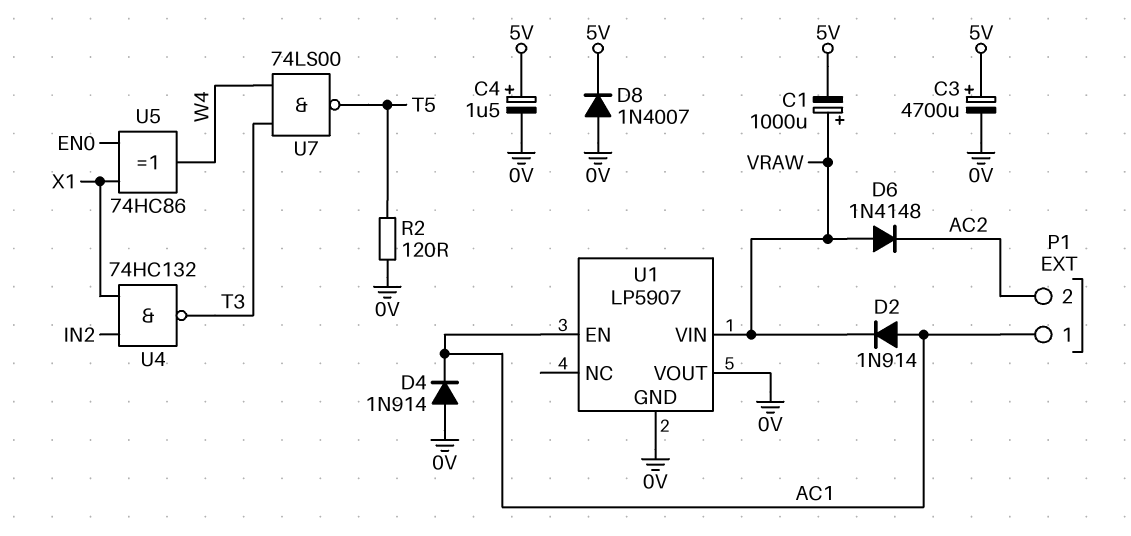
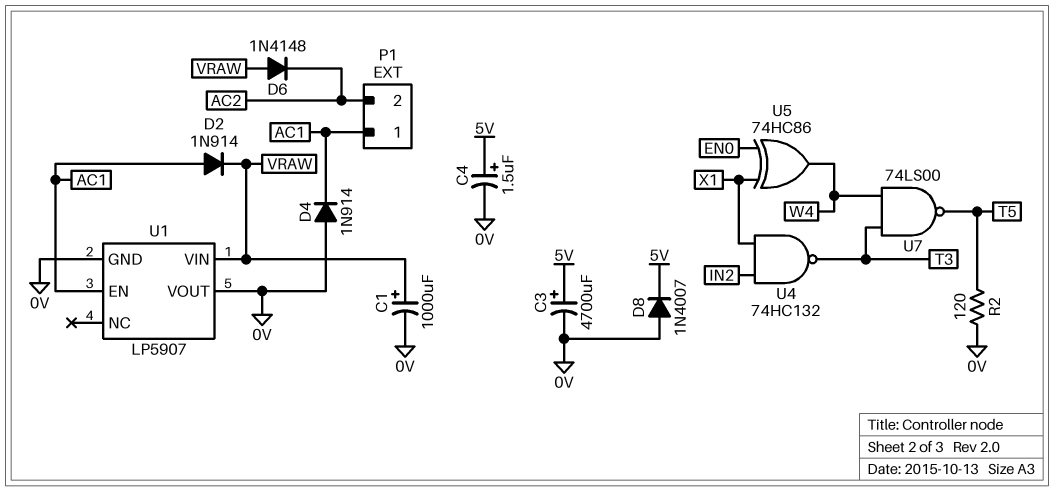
C1: 1000uF (plus VRAW, minus 5V) -> 1000uF (plus VRAW, minus 0V)

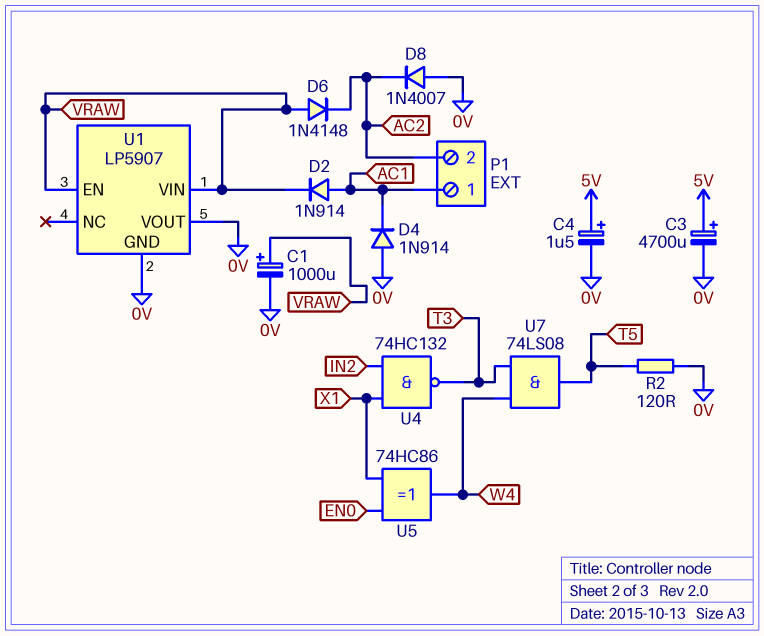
D8: diode 1N4007 (A 0V, K 5V) -> diode 1N4007 (A 0V, K AC2)
U1 pin EN: AC1 -> VRAW
U7: NAND 74LS00 (in T3, in W4, out T5) -> AND 74LS08 (in T3, in W4, out T5)

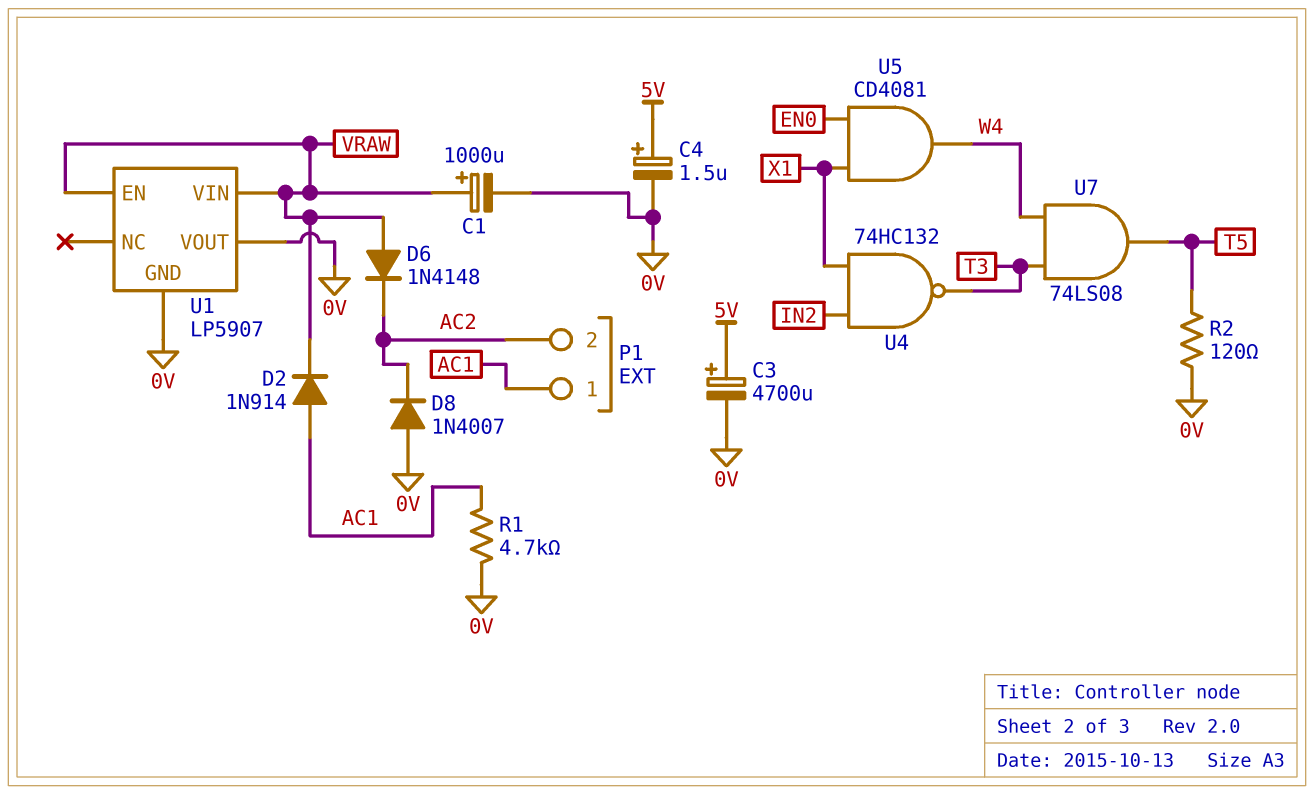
D4: diode 1N914 (A 0V, K AC1) -> none
R1: none -> 4.7k (0V, AC1)
U5: XOR 74HC86 (in EN0, in X1, out W4) -> AND CD4081 (in EN0, in X1, out W4)

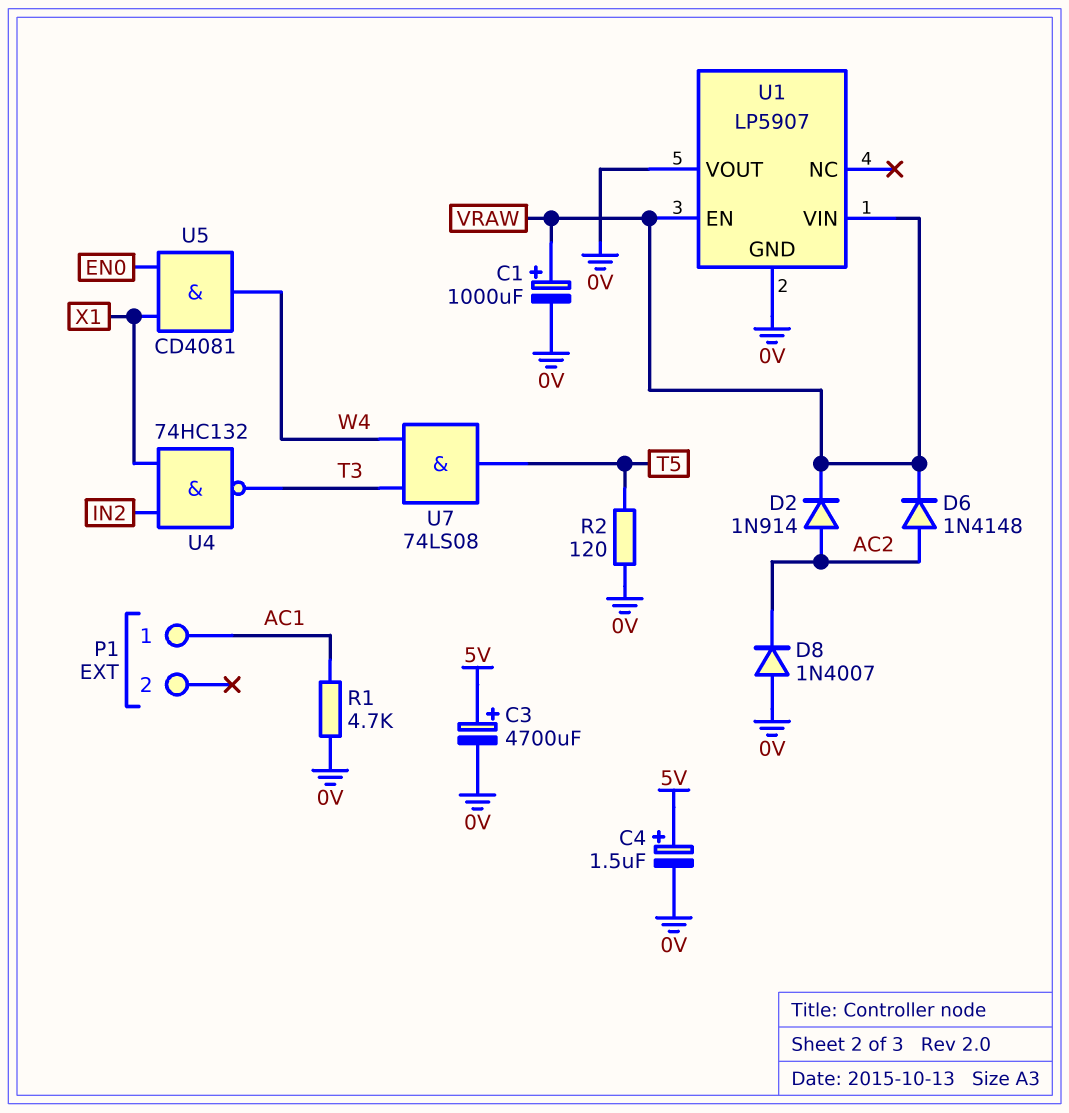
D2: diode 1N914 (A AC1, K VRAW) -> diode 1N914 (A AC2, K VRAW)
D6: diode 1N4148 (A VRAW, K AC2) -> diode 1N4148 (A AC2, K VRAW)
P1 pin 2: AC2 -> none

